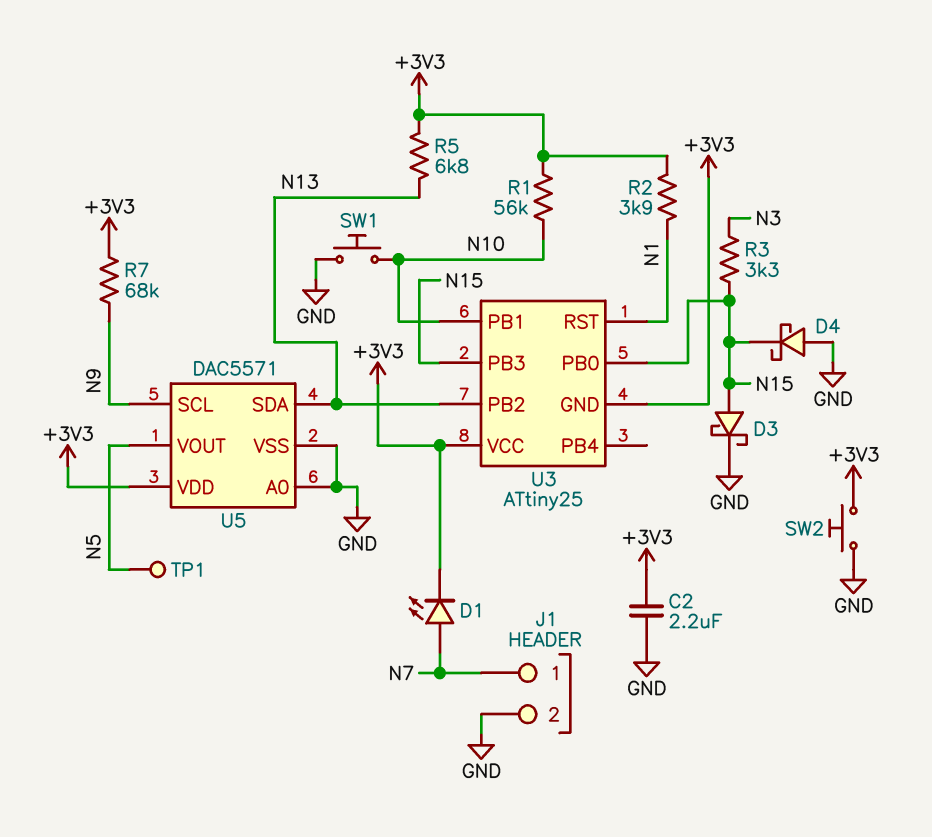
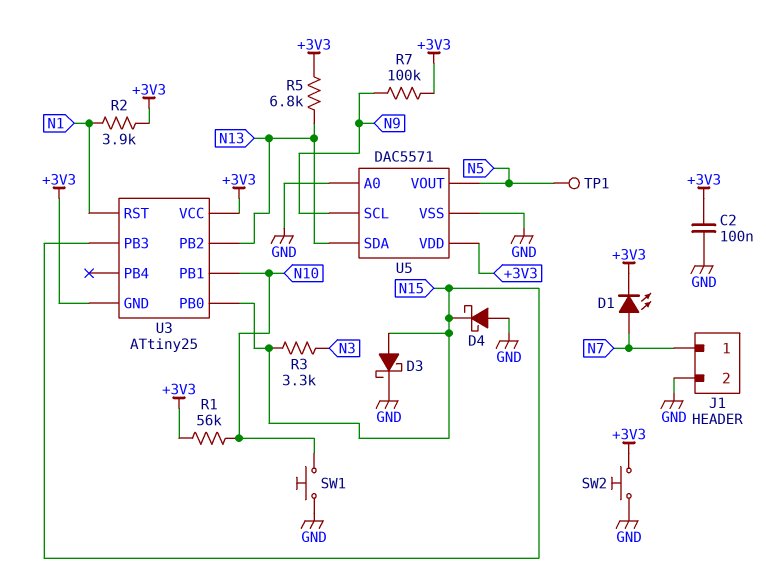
C2: 2.2uF (+3V3, GND) -> 100nF (+3V3, GND)
R7: 68k (+3V3, N9) -> 100k (+3V3, N9)

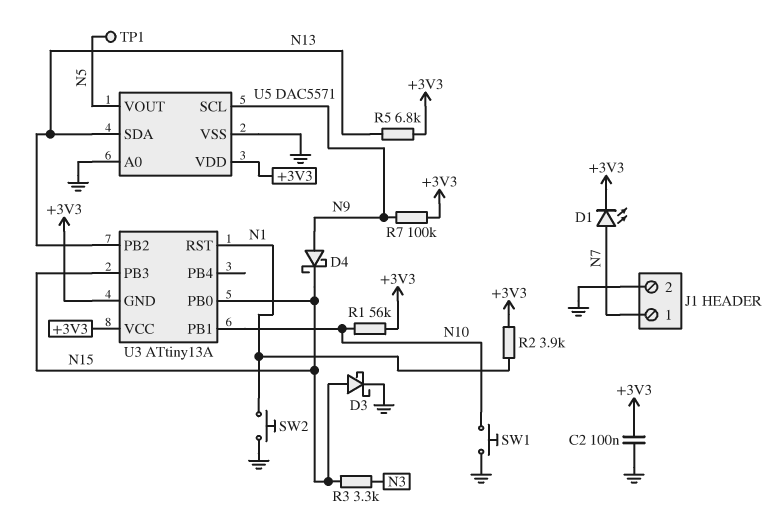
D4: schottky (A GND, K N15) -> schottky (A N9, K N15)
SW2: button (+3V3, GND) -> button (GND, N1)
U3: ATtiny25 -> ATtiny13A

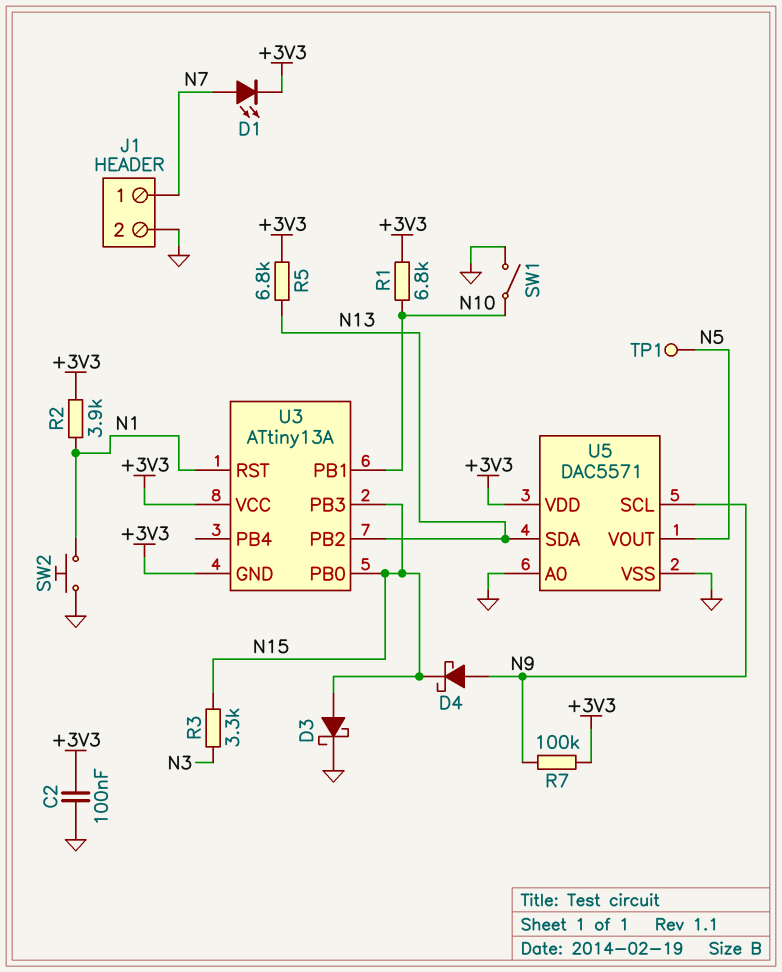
R1: 56k (+3V3, N10) -> 6.8k (+3V3, N10)
SW1: button (GND, N10) -> switch (GND, N10)

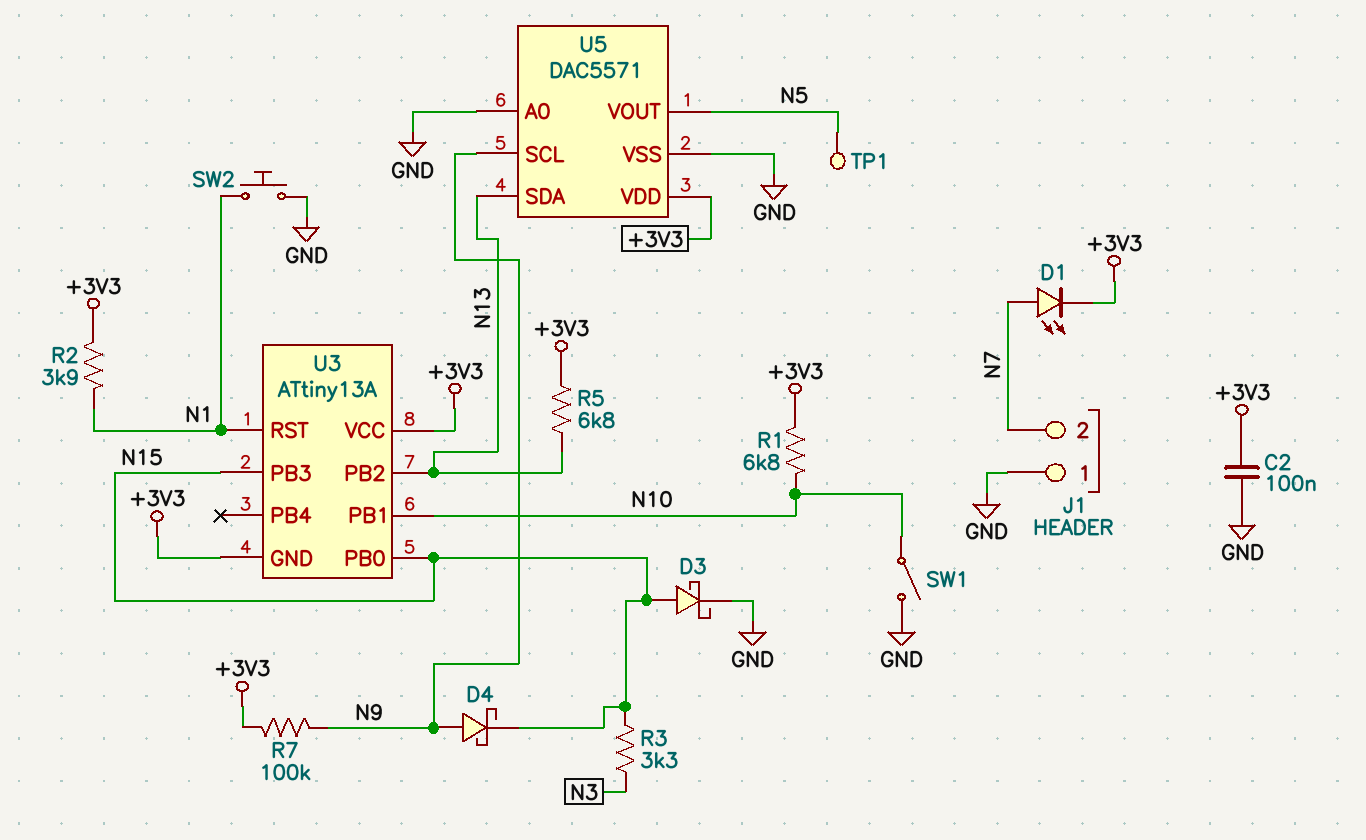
J1 pin 1: N7 -> GND
J1 pin 2: GND -> N7

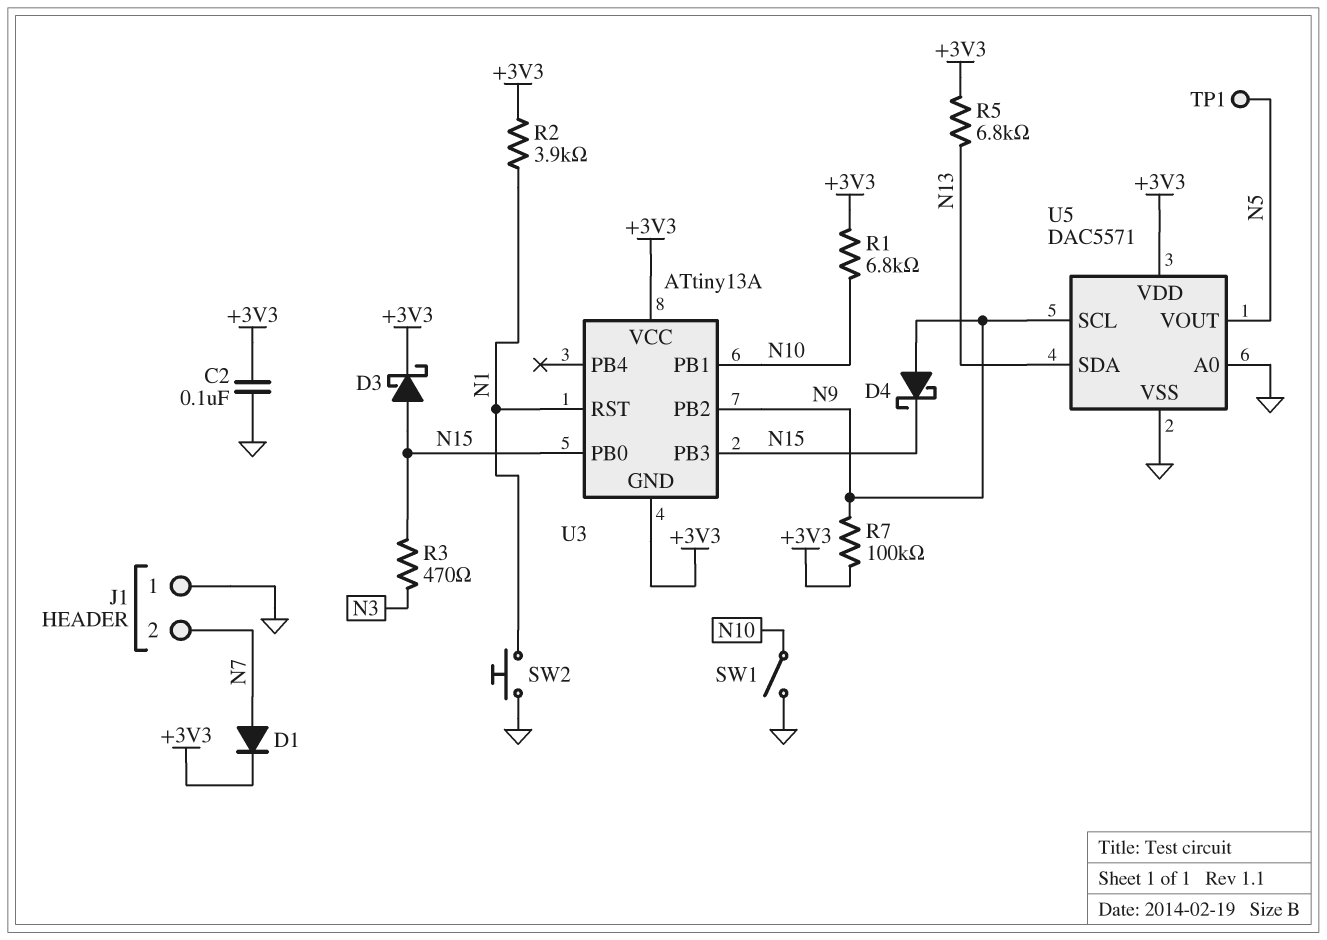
D1: LED (A N7, K +3V3) -> diode (A N7, K +3V3)
D3: schottky (A N15, K GND) -> schottky (A N15, K +3V3)
R3: 3.3k (N3, N15) -> 470 (N3, N15)
U3 pin PB2: N13 -> N9

